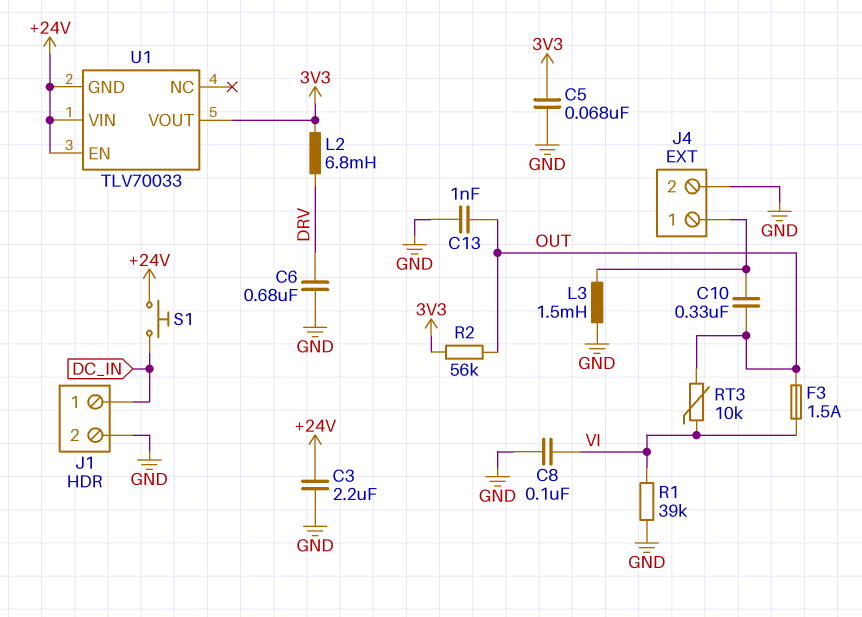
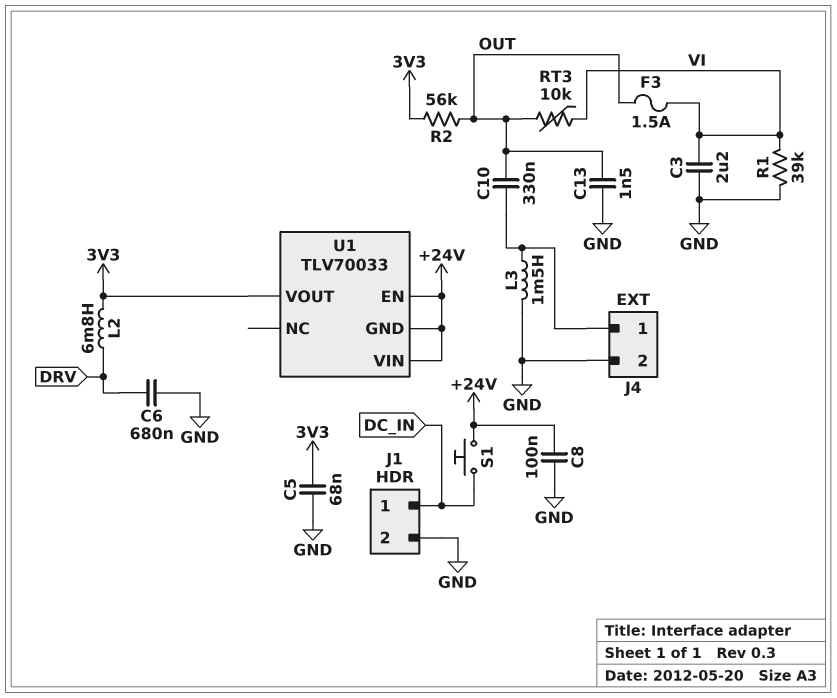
C3: 2.2uF (+24V, GND) -> 2.2uF (GND, VI)
C8: 100nF (GND, VI) -> 100nF (+24V, GND)
C13: 1nF (GND, OUT) -> 1.5nF (GND, OUT)

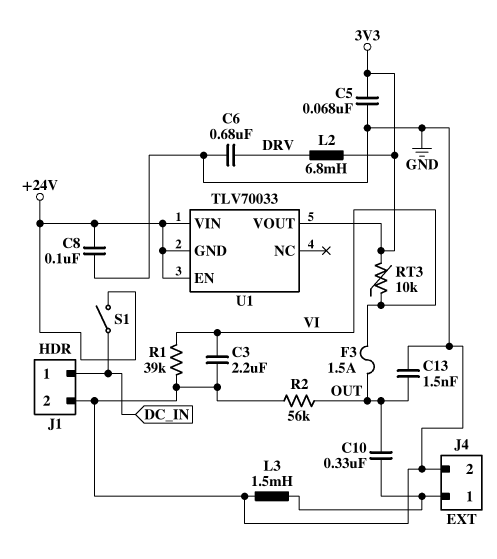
R2: 56k (3V3, OUT) -> 56k (GND, OUT)
RT3: 10k (OUT, VI) -> 10k (3V3, VI)
S1: button (+24V, DC_IN) -> switch (+24V, DC_IN)

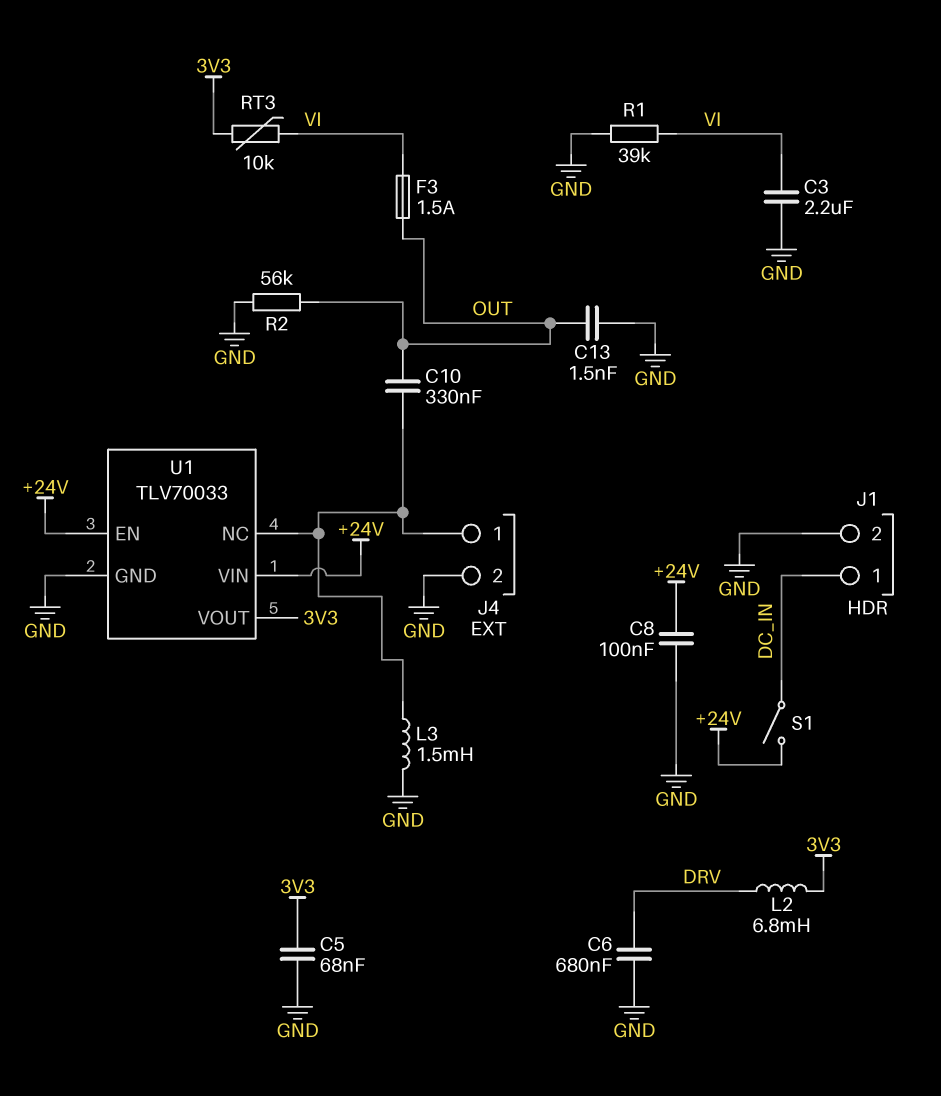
U1 pin GND: +24V -> GND
U1 pin NC: none -> J4/1

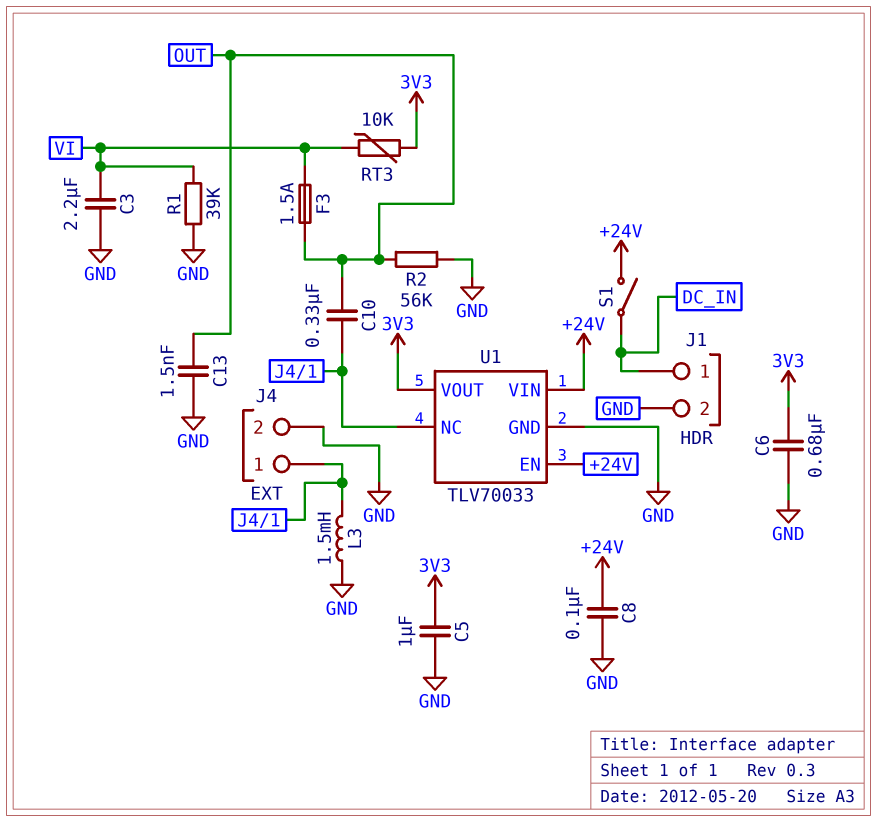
C5: 68nF (3V3, GND) -> 1uF (3V3, GND)
C6: 680nF (DRV, GND) -> 680nF (3V3, GND)
L2: 6.8mH (3V3, DRV) -> none

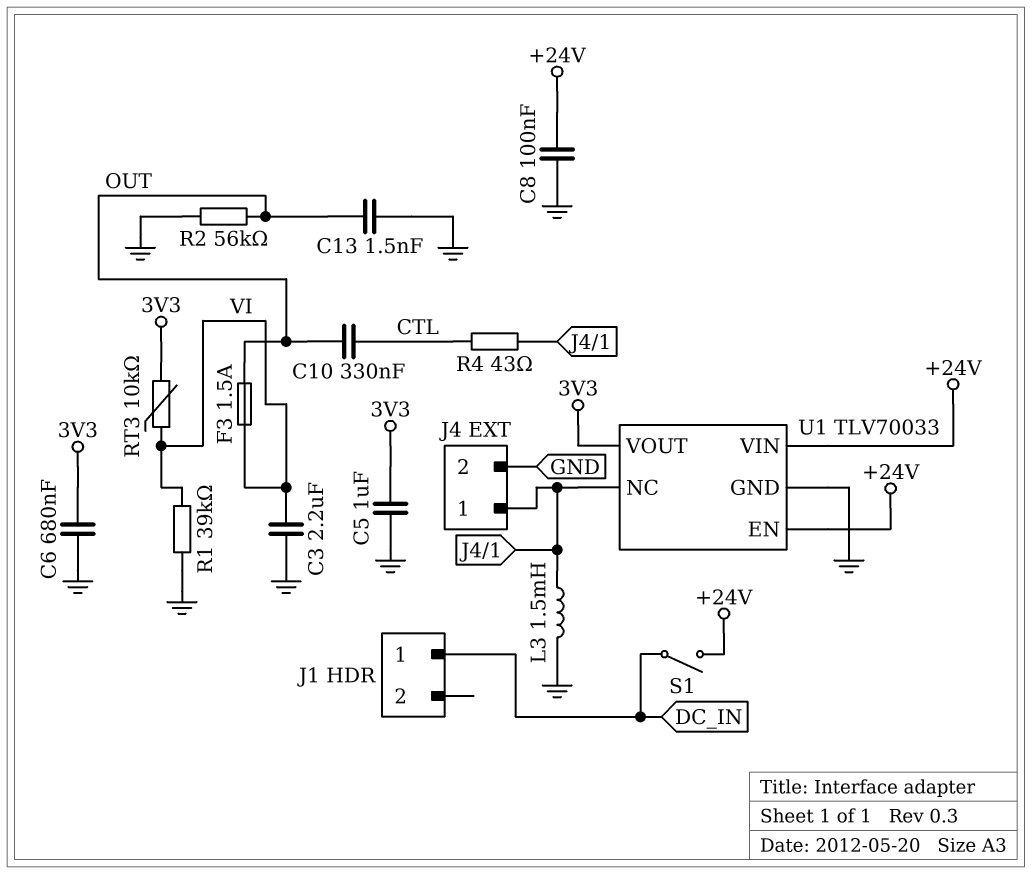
C10: 330nF (J4/1, OUT) -> 330nF (CTL, OUT)
J1 pin 2: GND -> none
R4: none -> 43 (CTL, J4/1)

